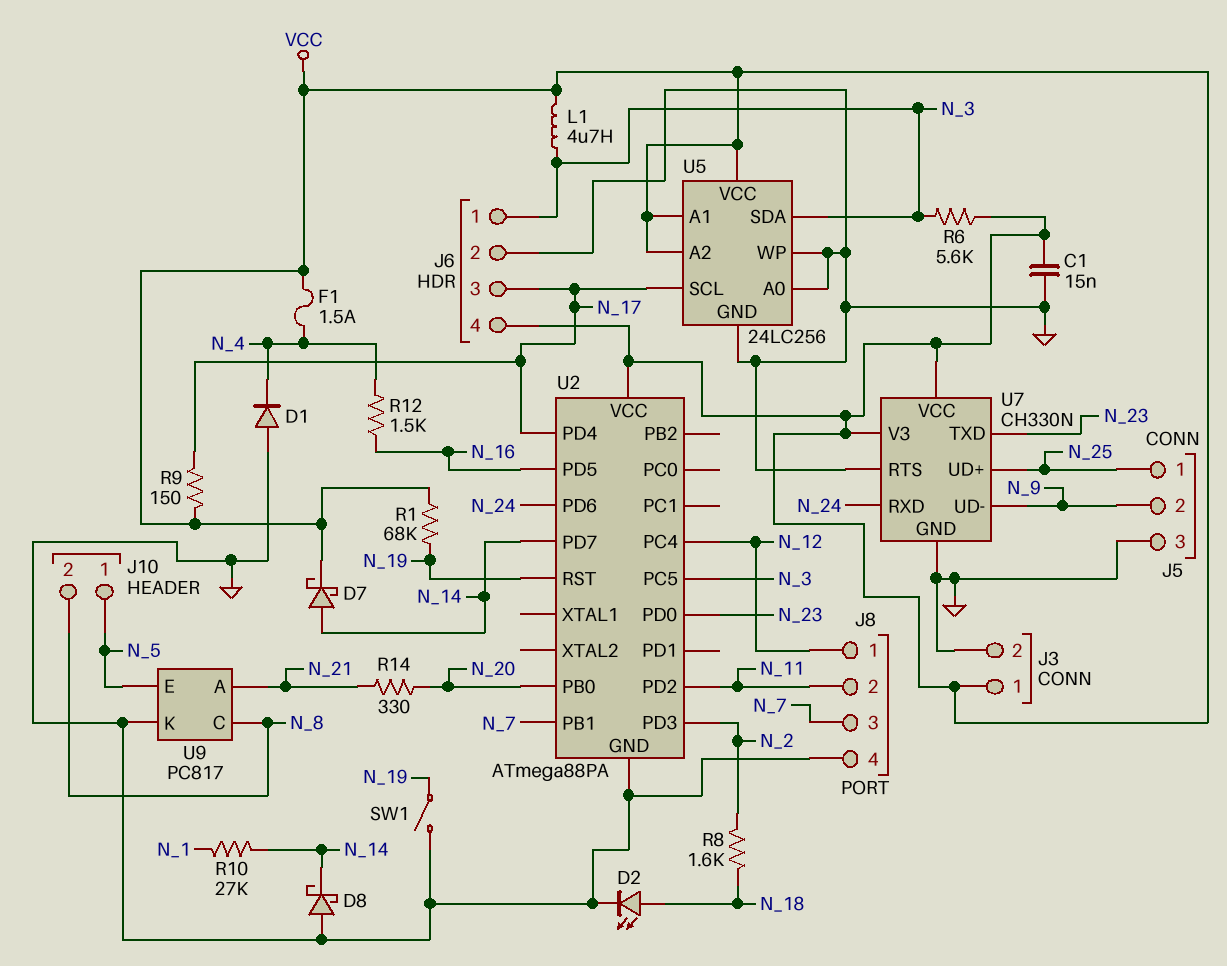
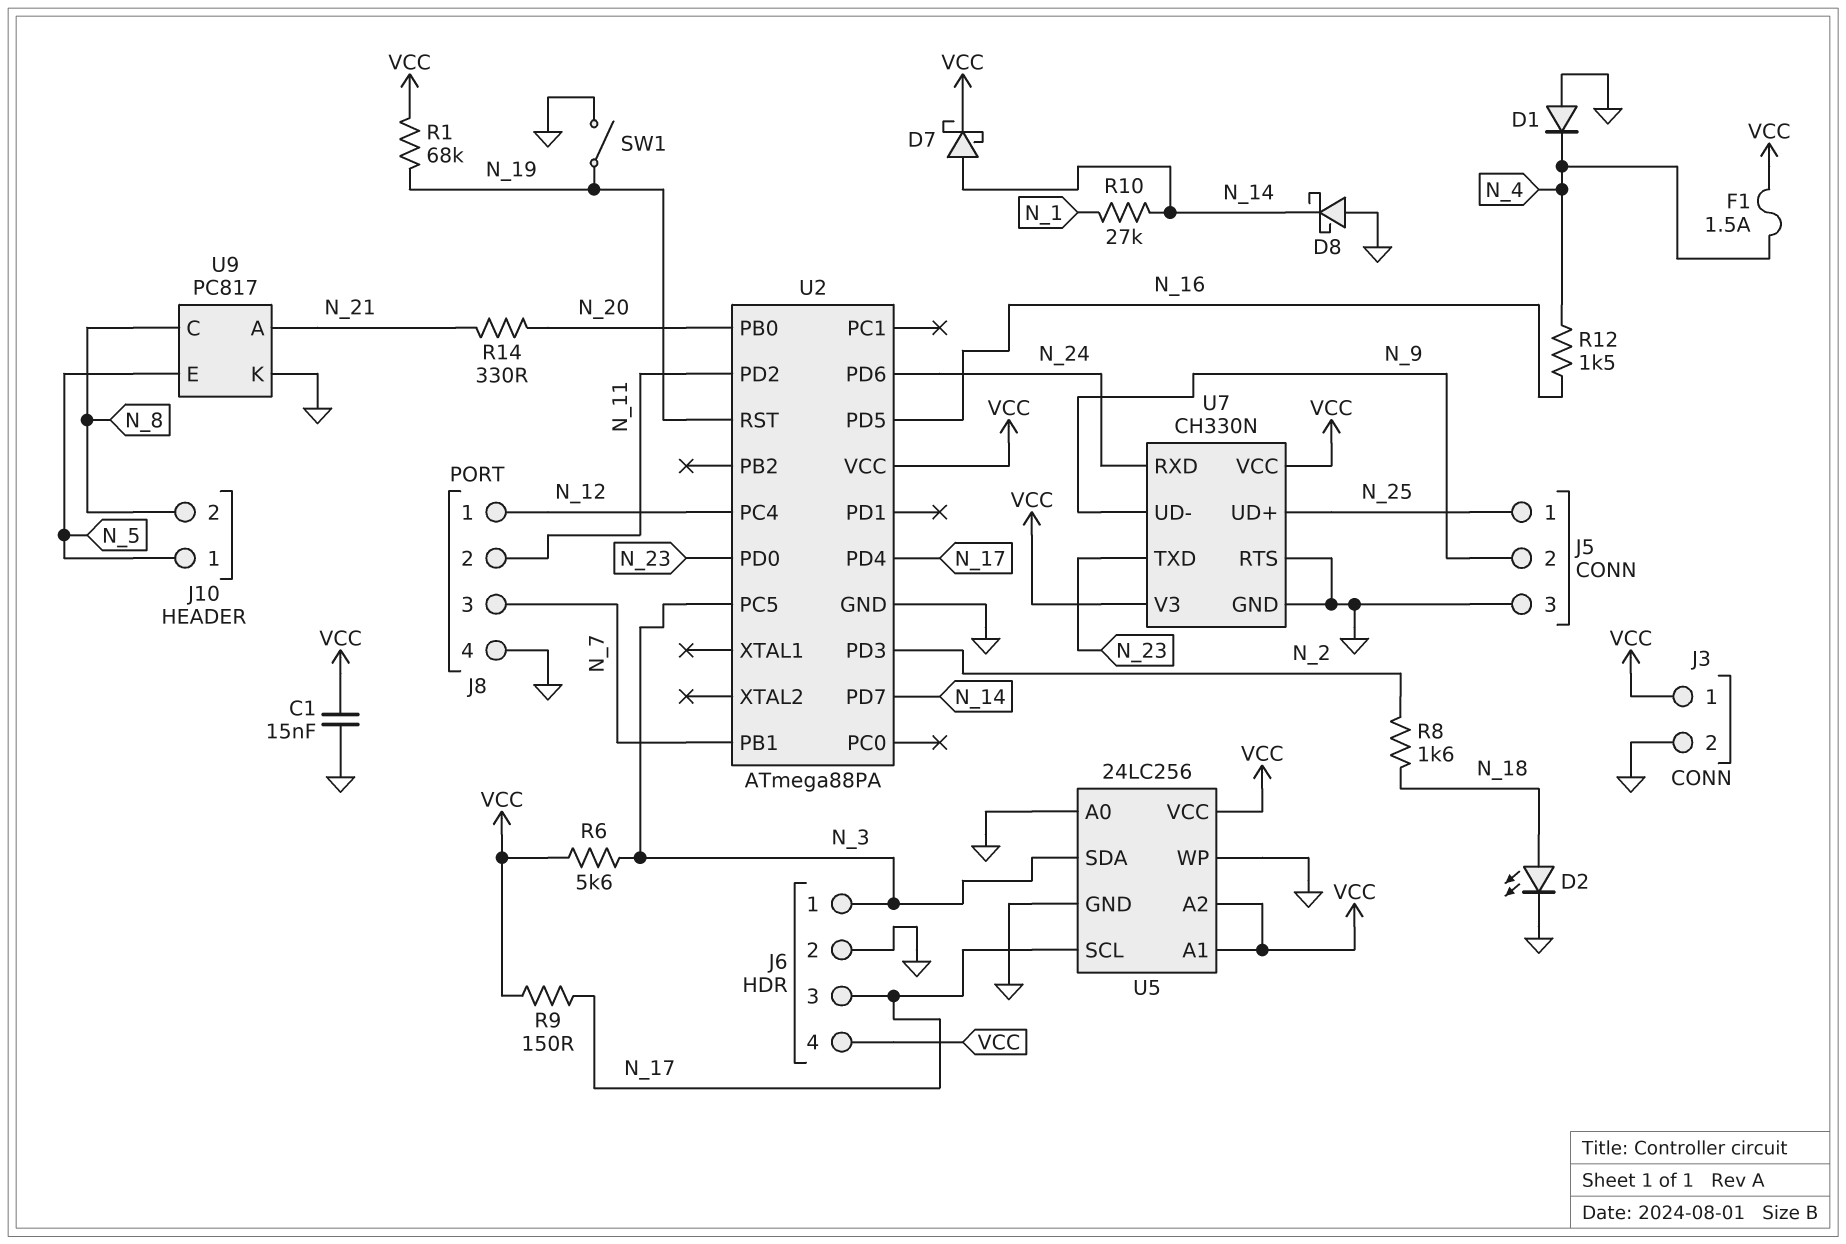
L1: 4.7uH (N_3, VCC) -> none

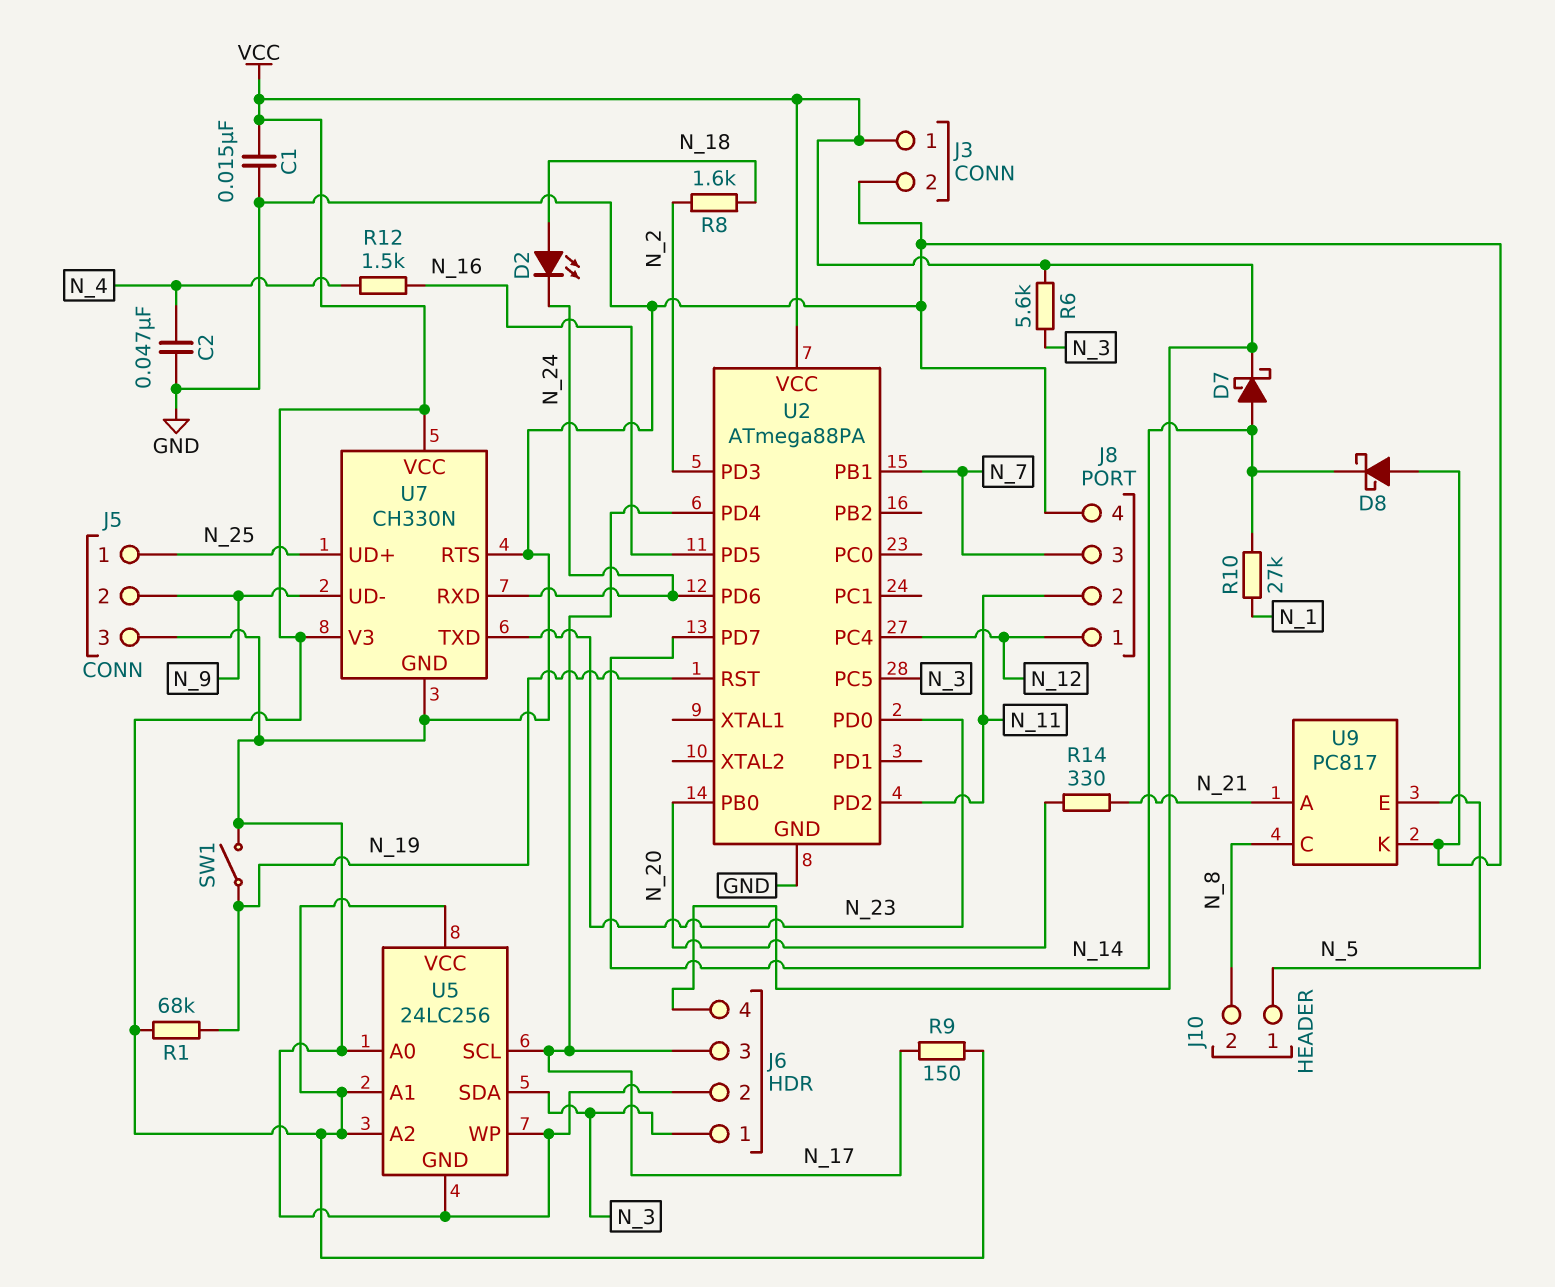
C2: none -> 47nF (GND, N_4)
D1: diode (A GND, K N_4) -> none
D2: LED (A N_18, K GND) -> LED (A N_18, K N_24)
F1: 1.5A (N_4, VCC) -> none

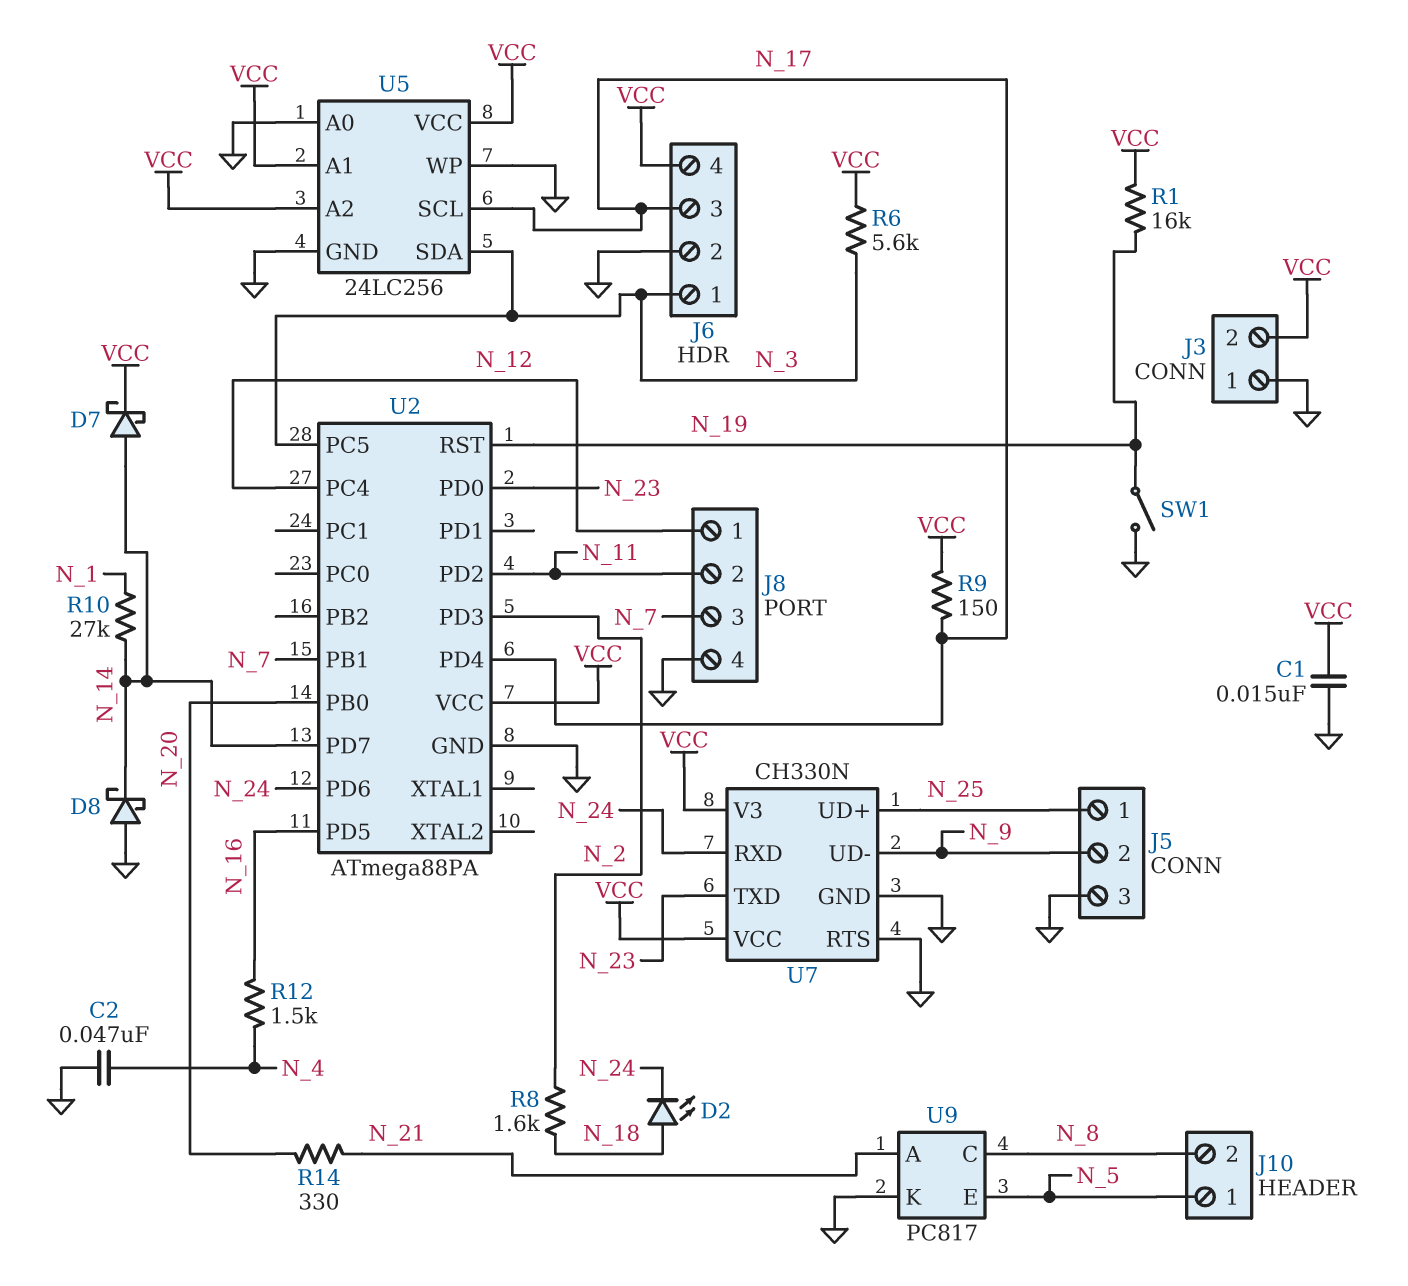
J3 pin 1: VCC -> GND
J3 pin 2: GND -> VCC
R1: 68k (N_19, VCC) -> 16k (N_19, VCC)

